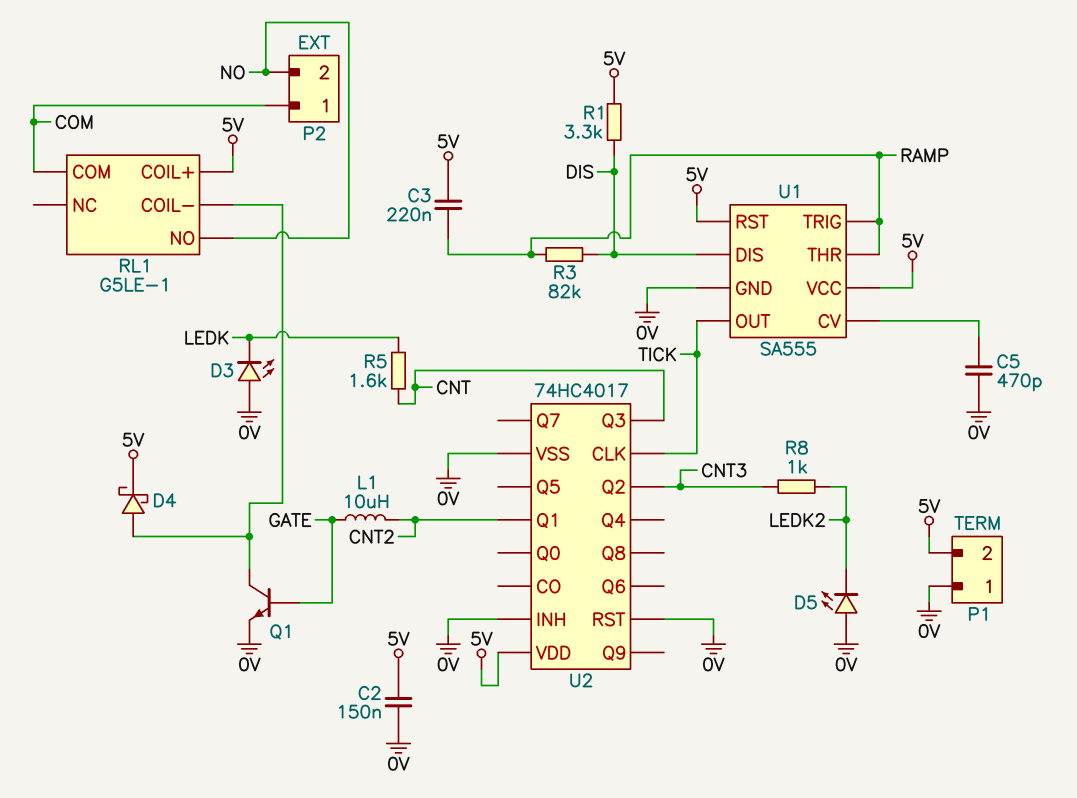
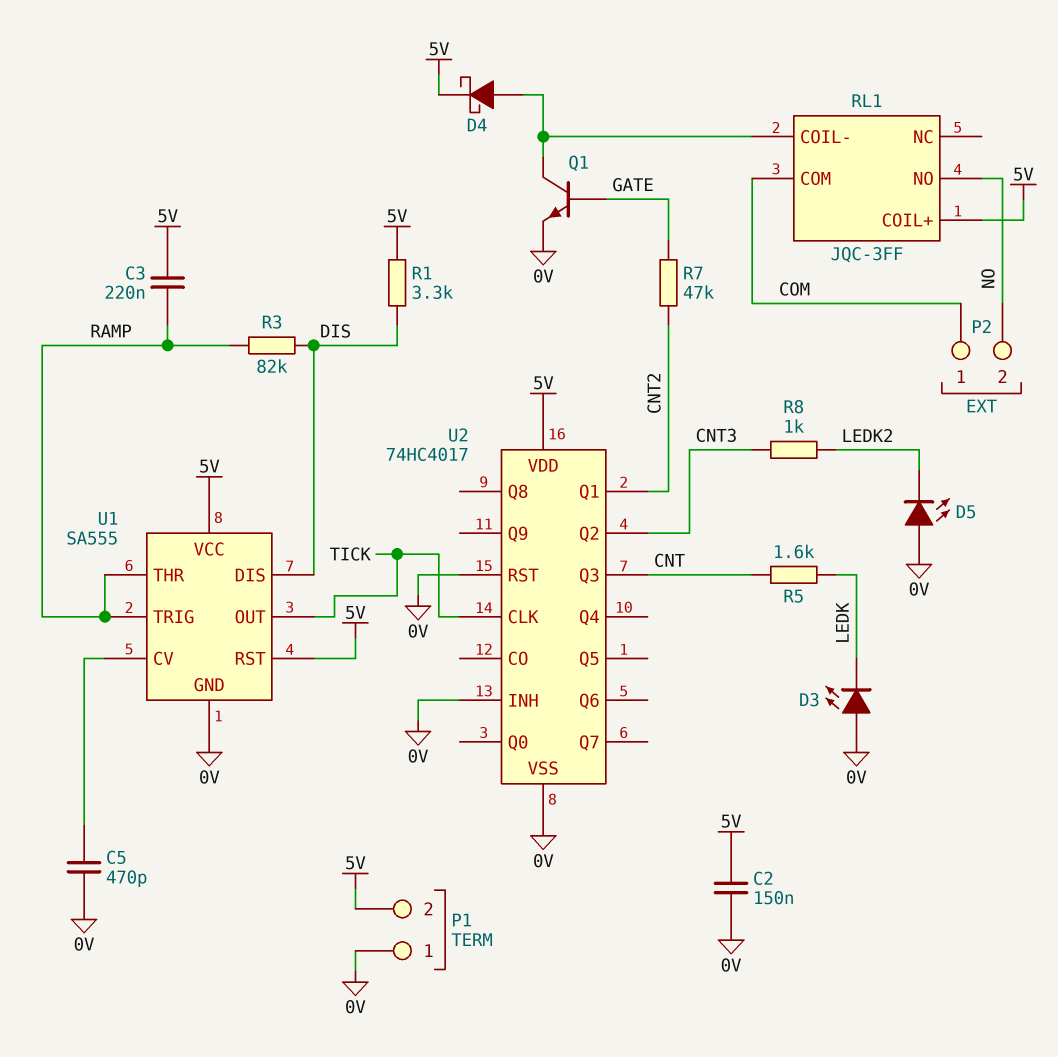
L1: 10uH (CNT2, GATE) -> none
R7: none -> 47k (CNT2, GATE)
RL1: G5LE-1 -> JQC-3FF

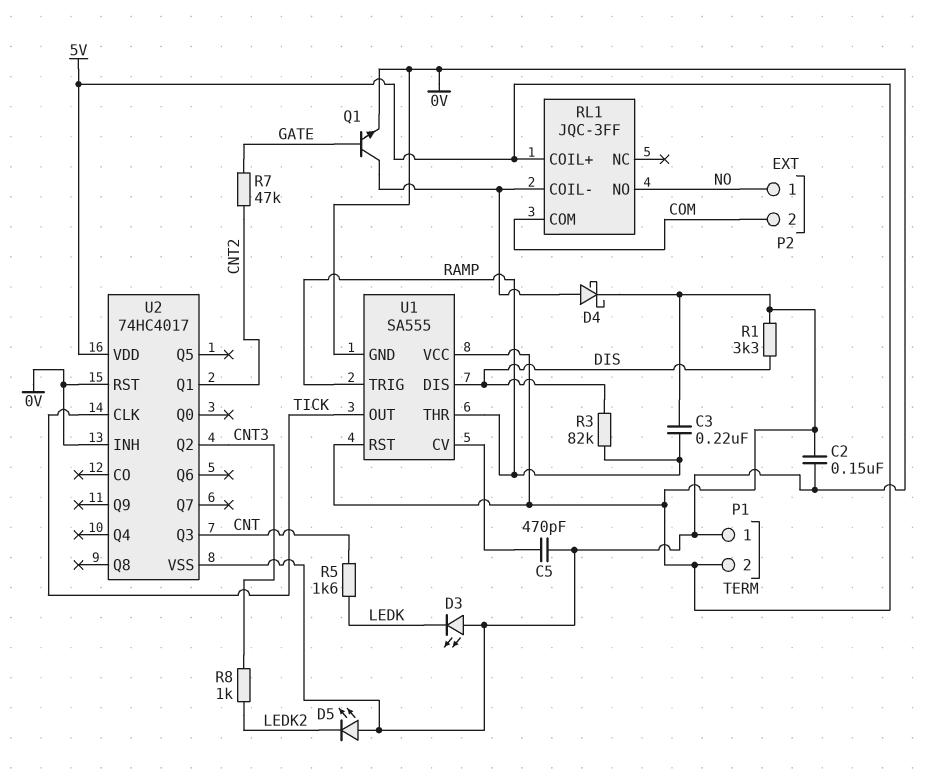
P2 pin 1: COM -> NO
P2 pin 2: NO -> COM

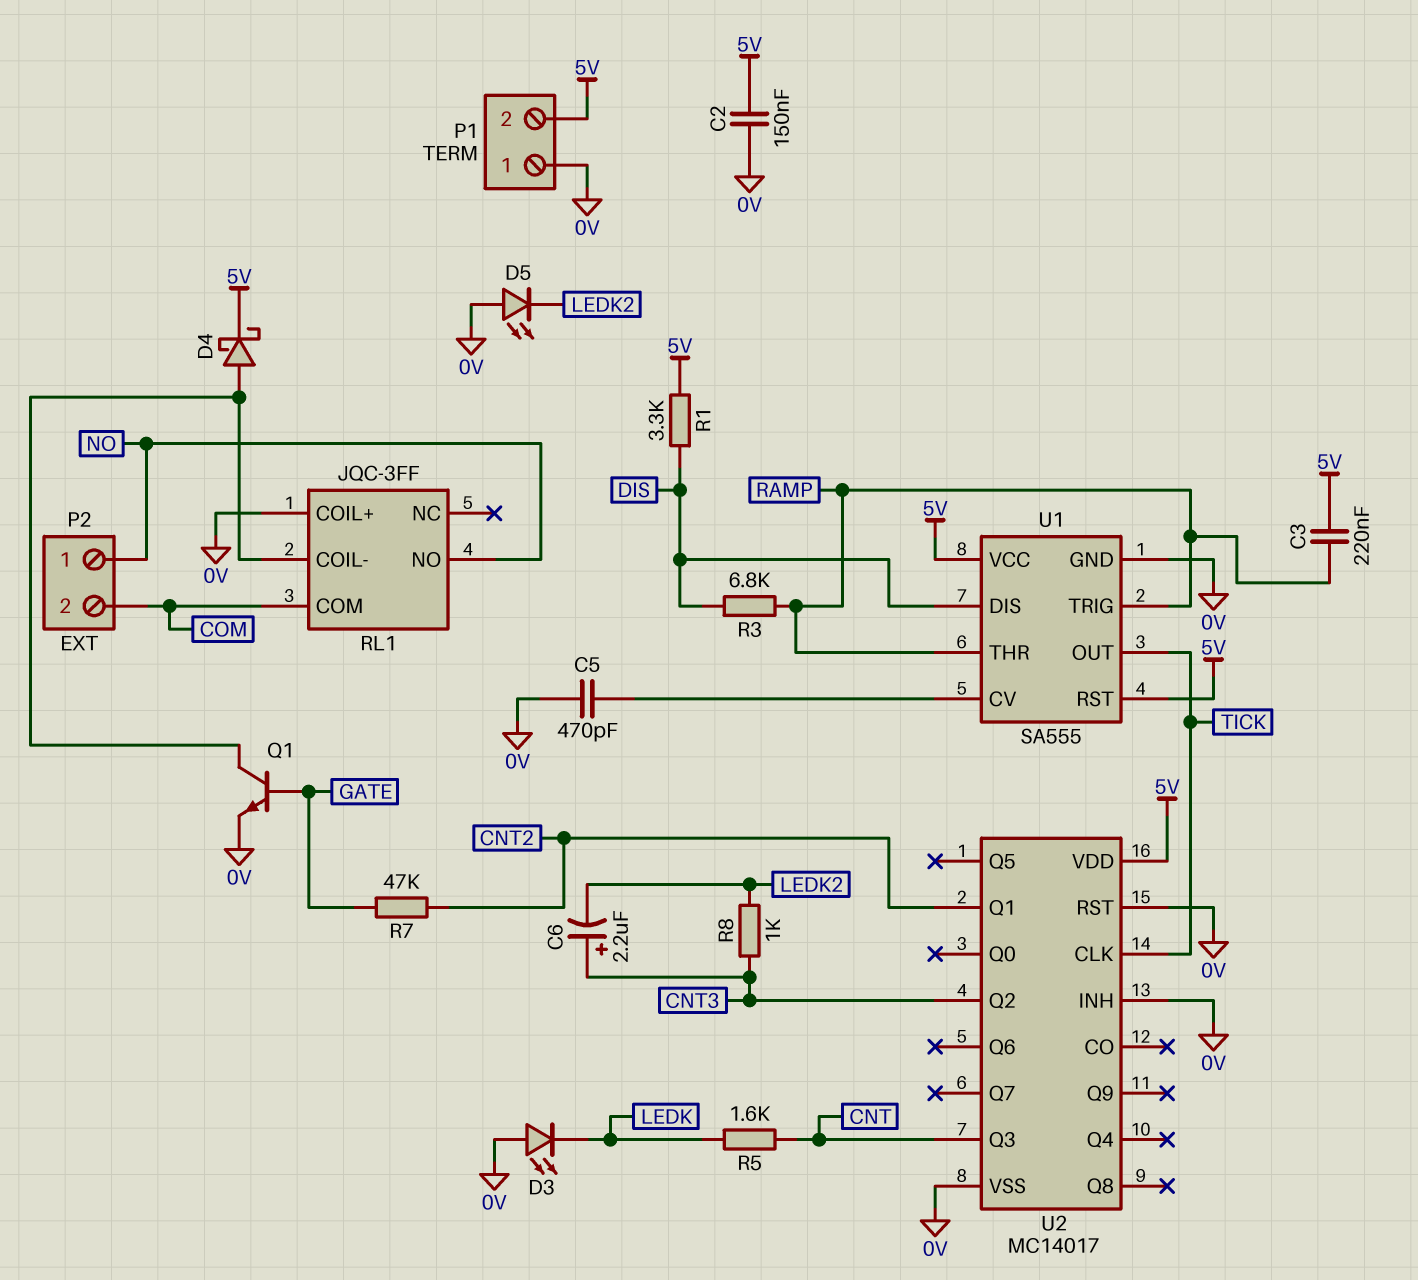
C6: none -> 2.2uF (plus CNT3, minus LEDK2)
R3: 82k (DIS, RAMP) -> 6.8k (DIS, RAMP)
RL1 pin COIL+: 5V -> 0V
U2: 74HC4017 -> MC14017

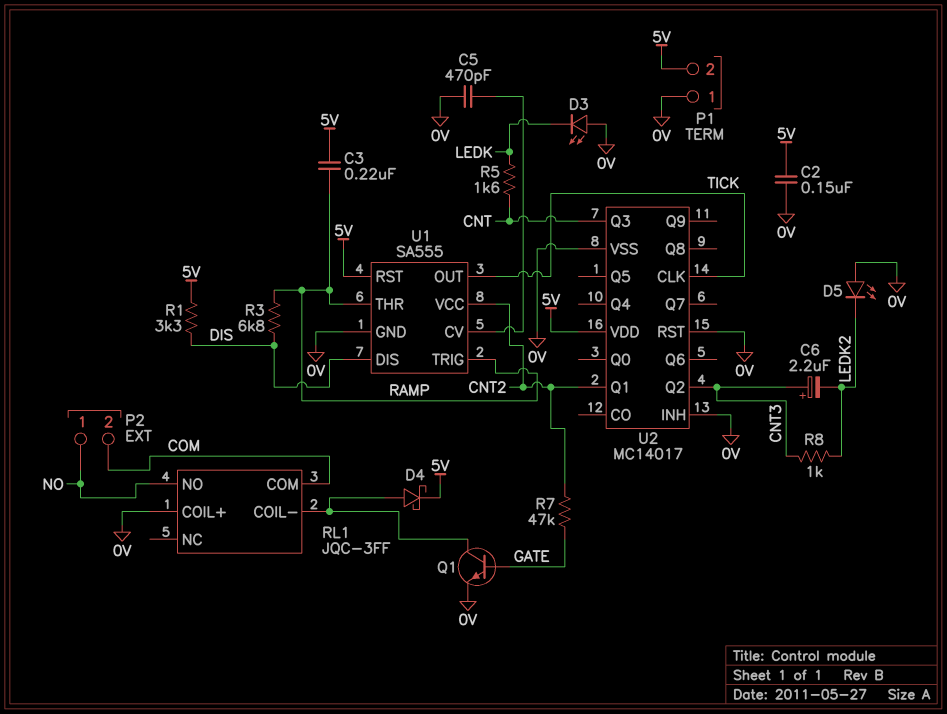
U1 pin VCC: 5V -> CNT2

